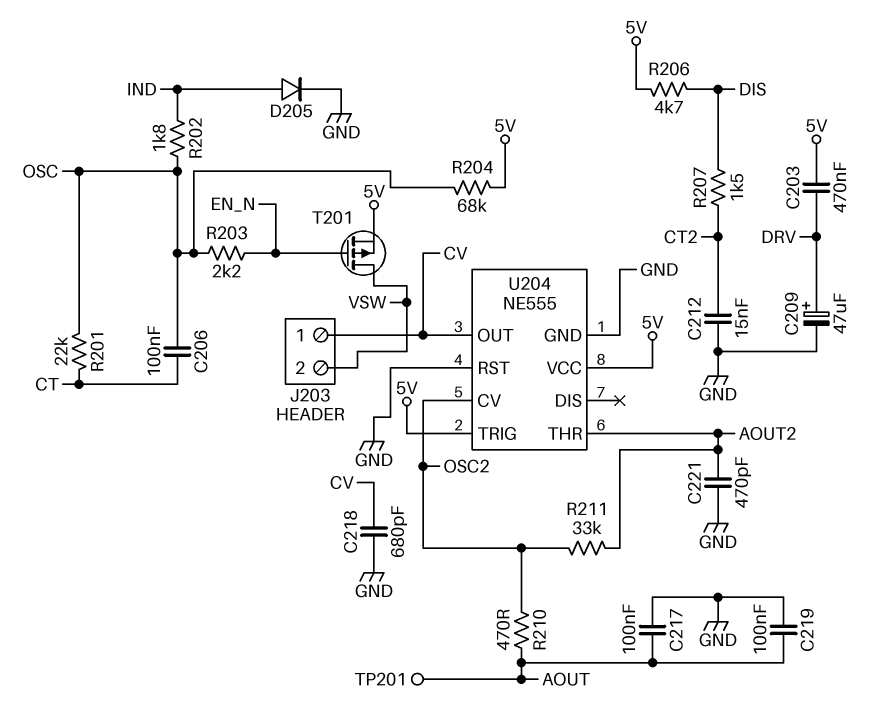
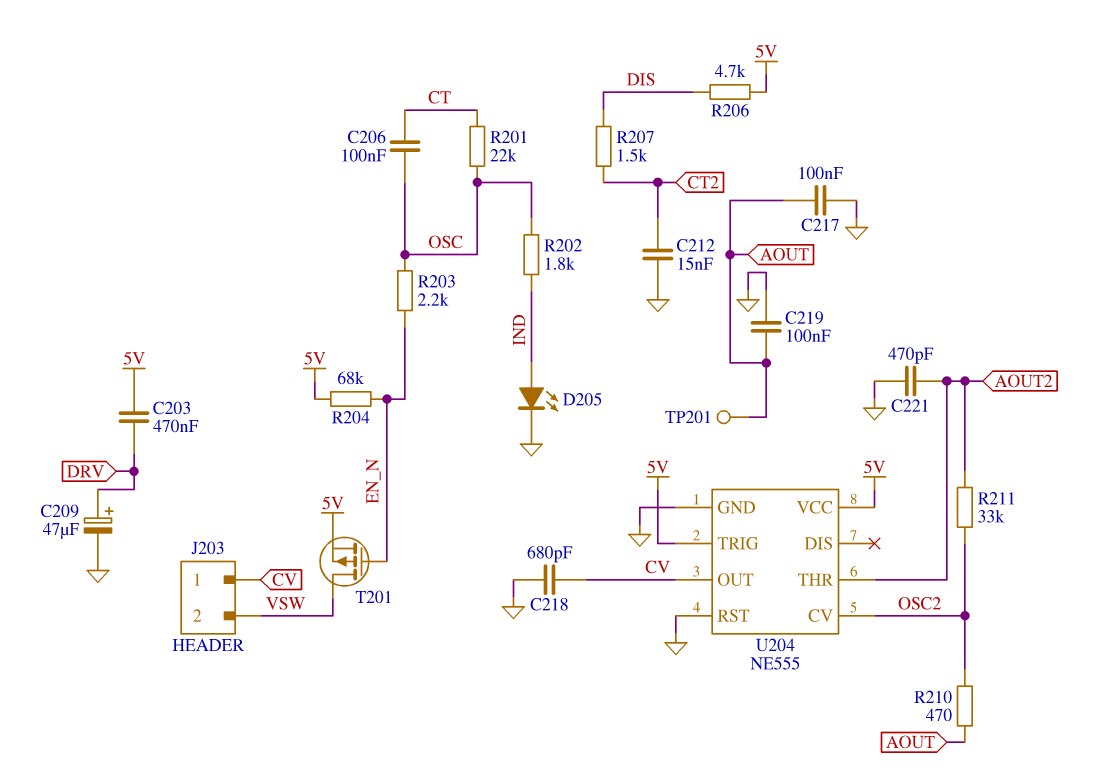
D205: diode (A IND, K GND) -> LED (A IND, K GND)
R204: 68k (5V, OSC) -> 68k (5V, EN_N)

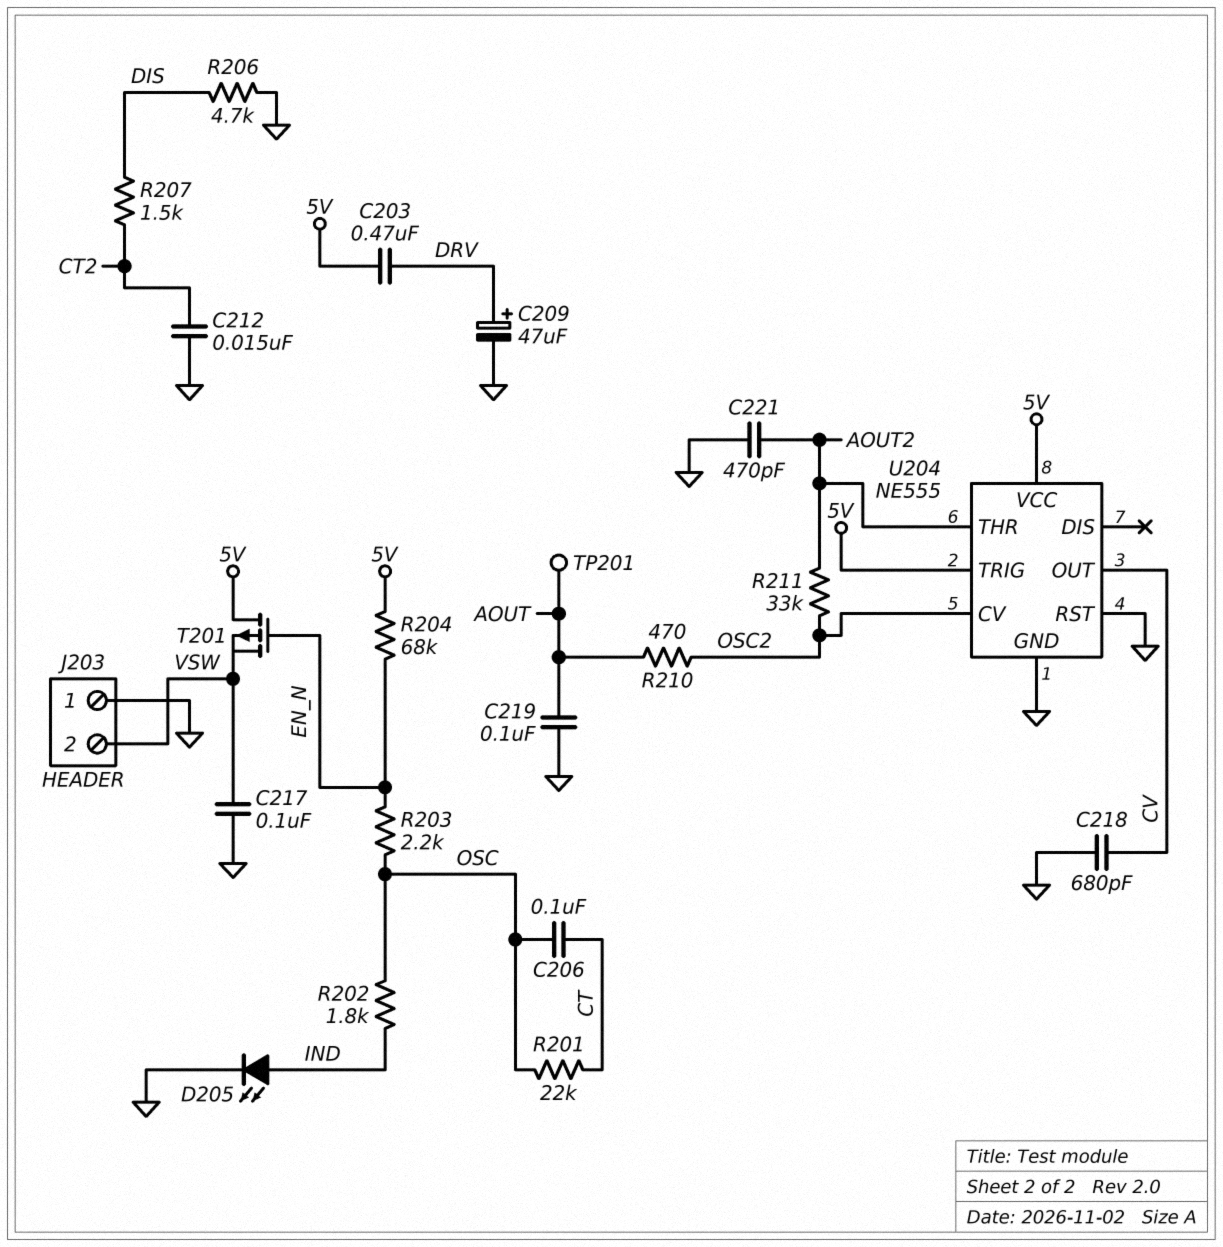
C217: 100nF (AOUT, GND) -> 100nF (GND, VSW)
J203 pin 1: CV -> GND
R206: 4.7k (5V, DIS) -> 4.7k (DIS, GND)
T201: PMOS (G EN_N, D VSW, S 5V) -> PMOS (G EN_N, D 5V, S VSW)

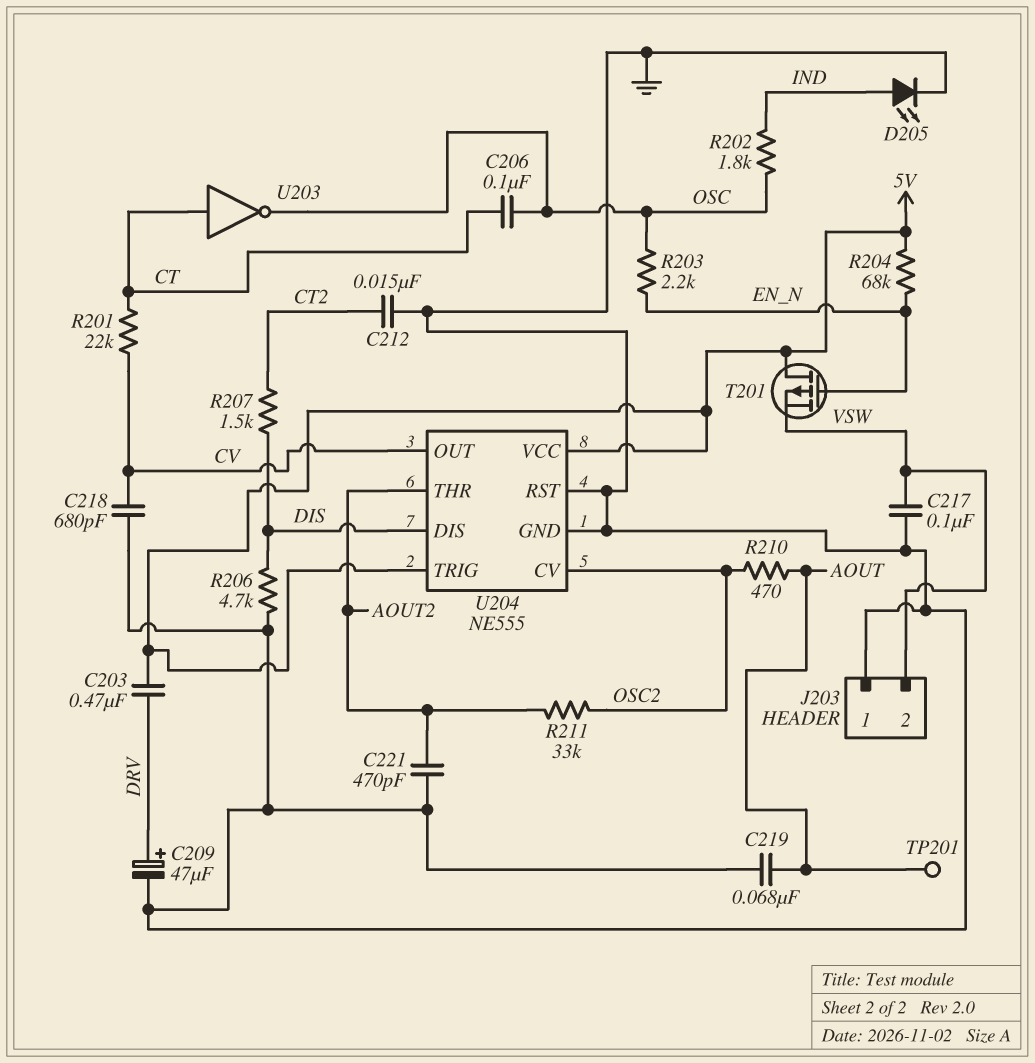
C219: 100nF (AOUT, GND) -> 68nF (AOUT, GND)
R201: 22k (CT, OSC) -> 22k (CT, CV)
U203: none -> NOT (in CT, out OSC)
U204 pin DIS: none -> DIS

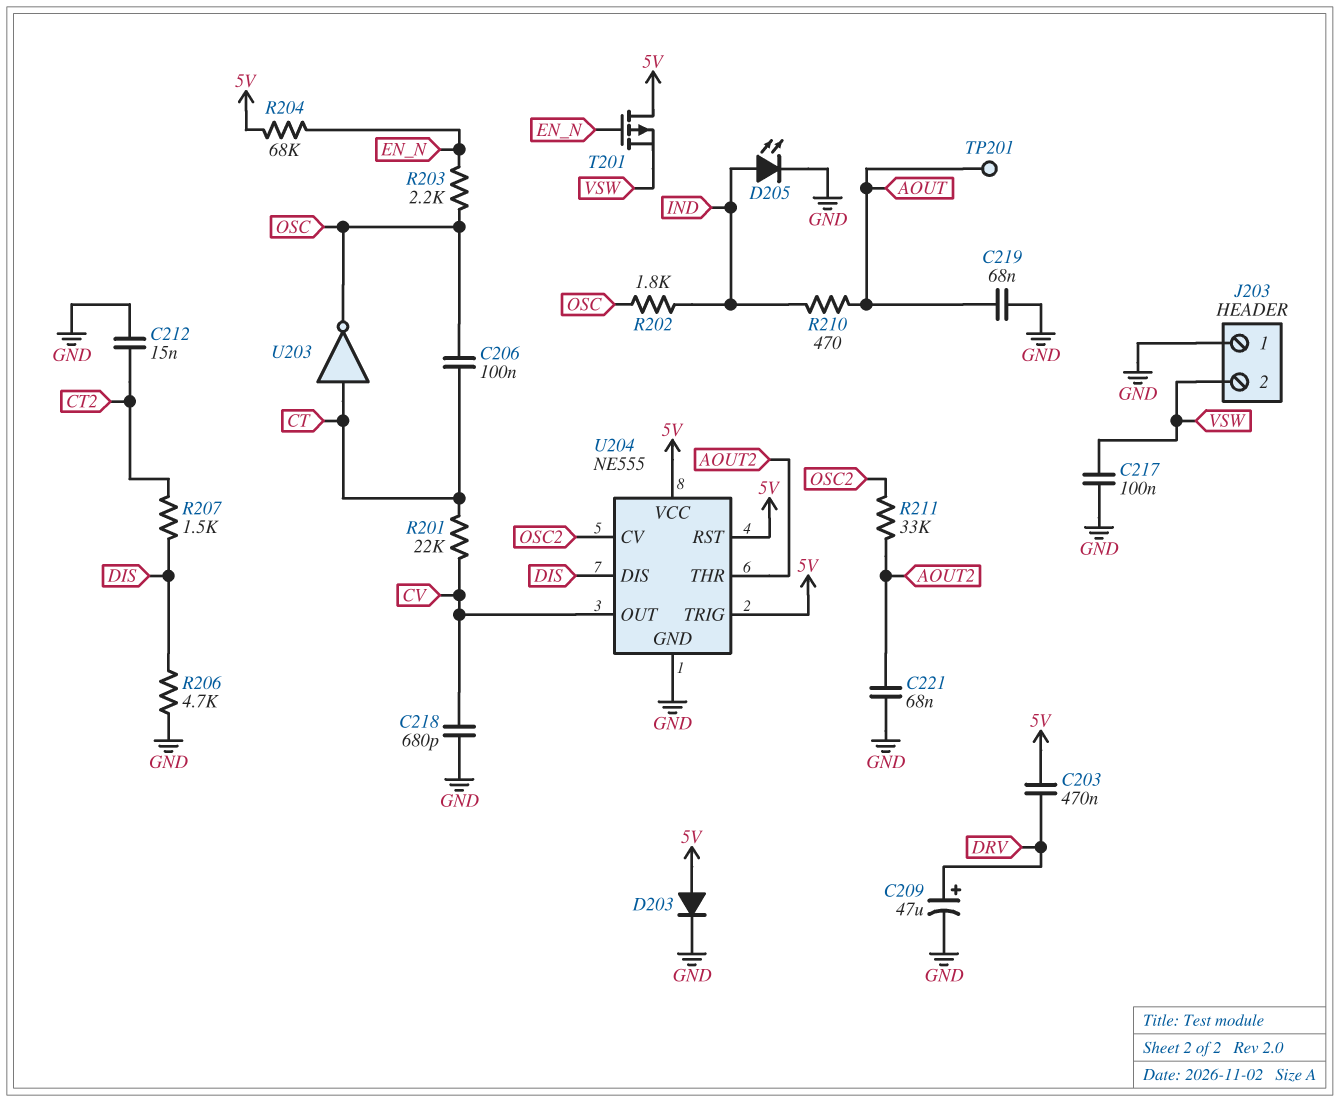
C221: 470pF (AOUT2, GND) -> 68nF (AOUT2, GND)
D203: none -> diode (A 5V, K GND)
R210: 470 (AOUT, OSC2) -> 470 (AOUT, IND)
U204 pin RST: GND -> 5V

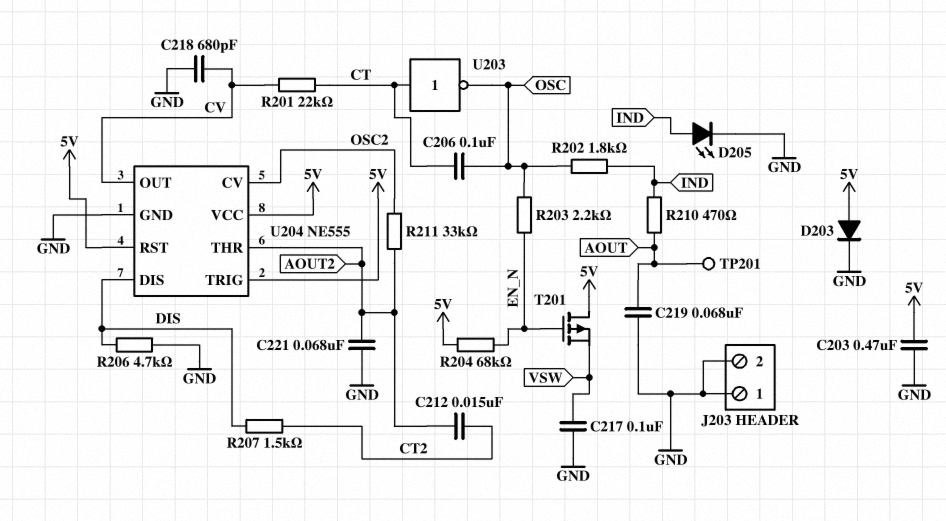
C203: 470nF (5V, DRV) -> 470nF (5V, GND)
C209: 47uF (plus DRV, minus GND) -> none
C212: 15nF (CT2, GND) -> 15nF (AOUT2, CT2)
J203 pin 2: VSW -> GND

